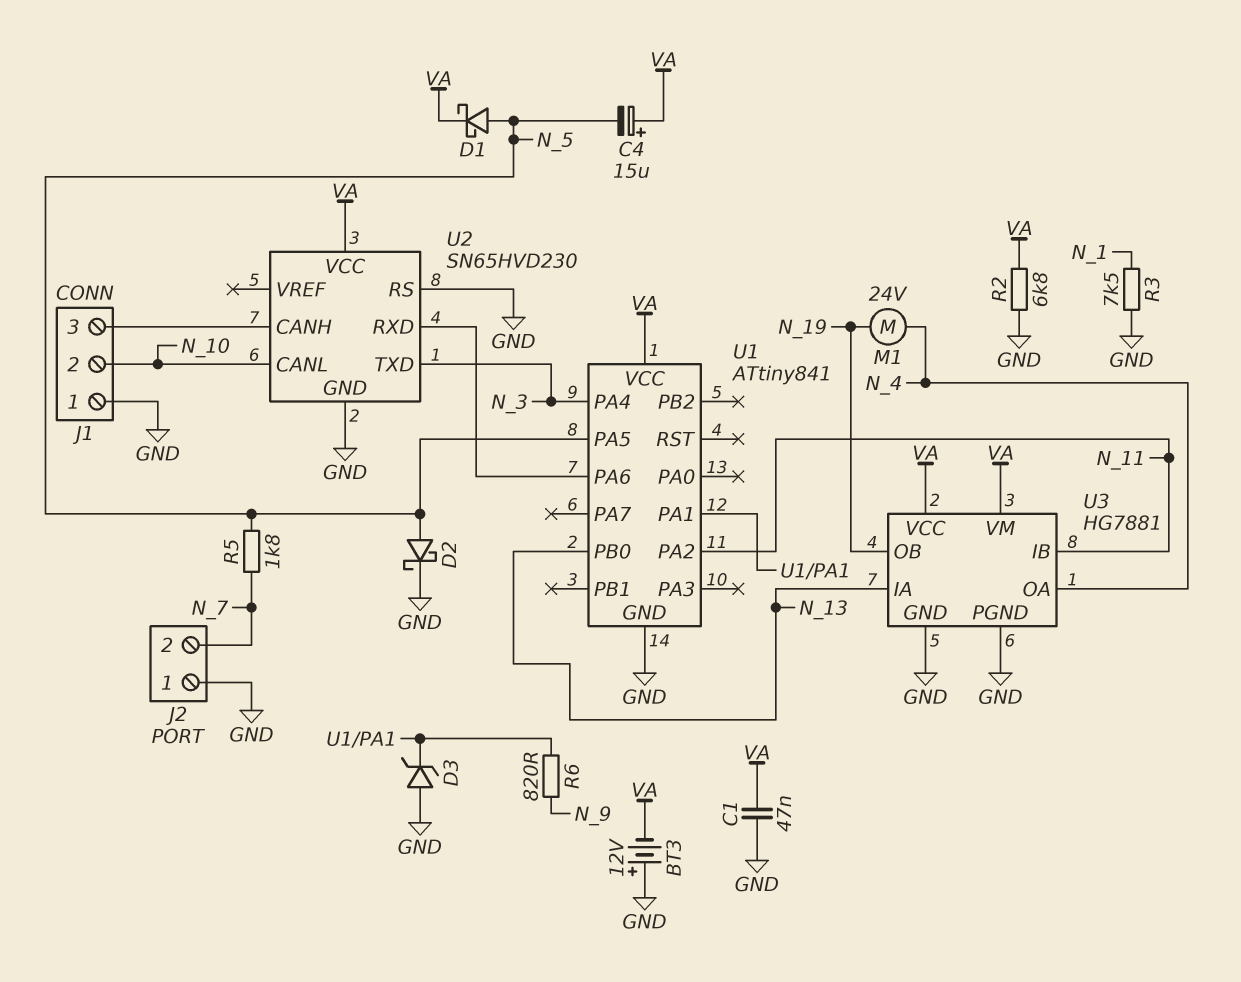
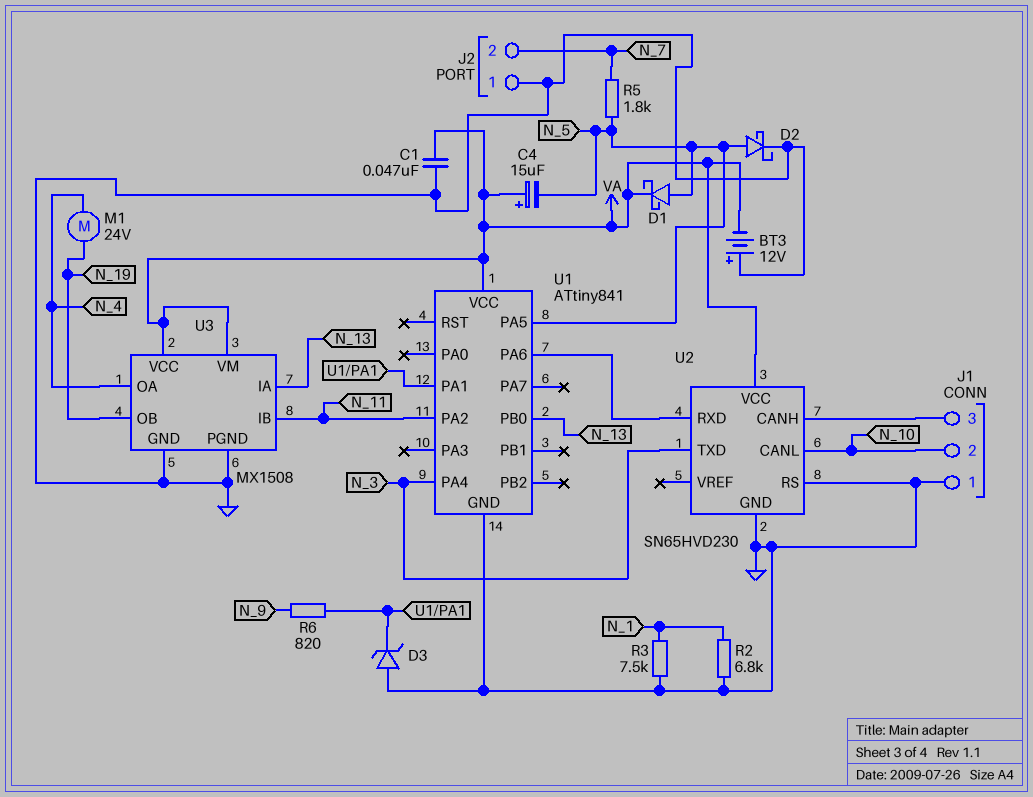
R2: 6.8k (GND, VA) -> 6.8k (GND, N_1)
U3: HG7881 -> MX1508

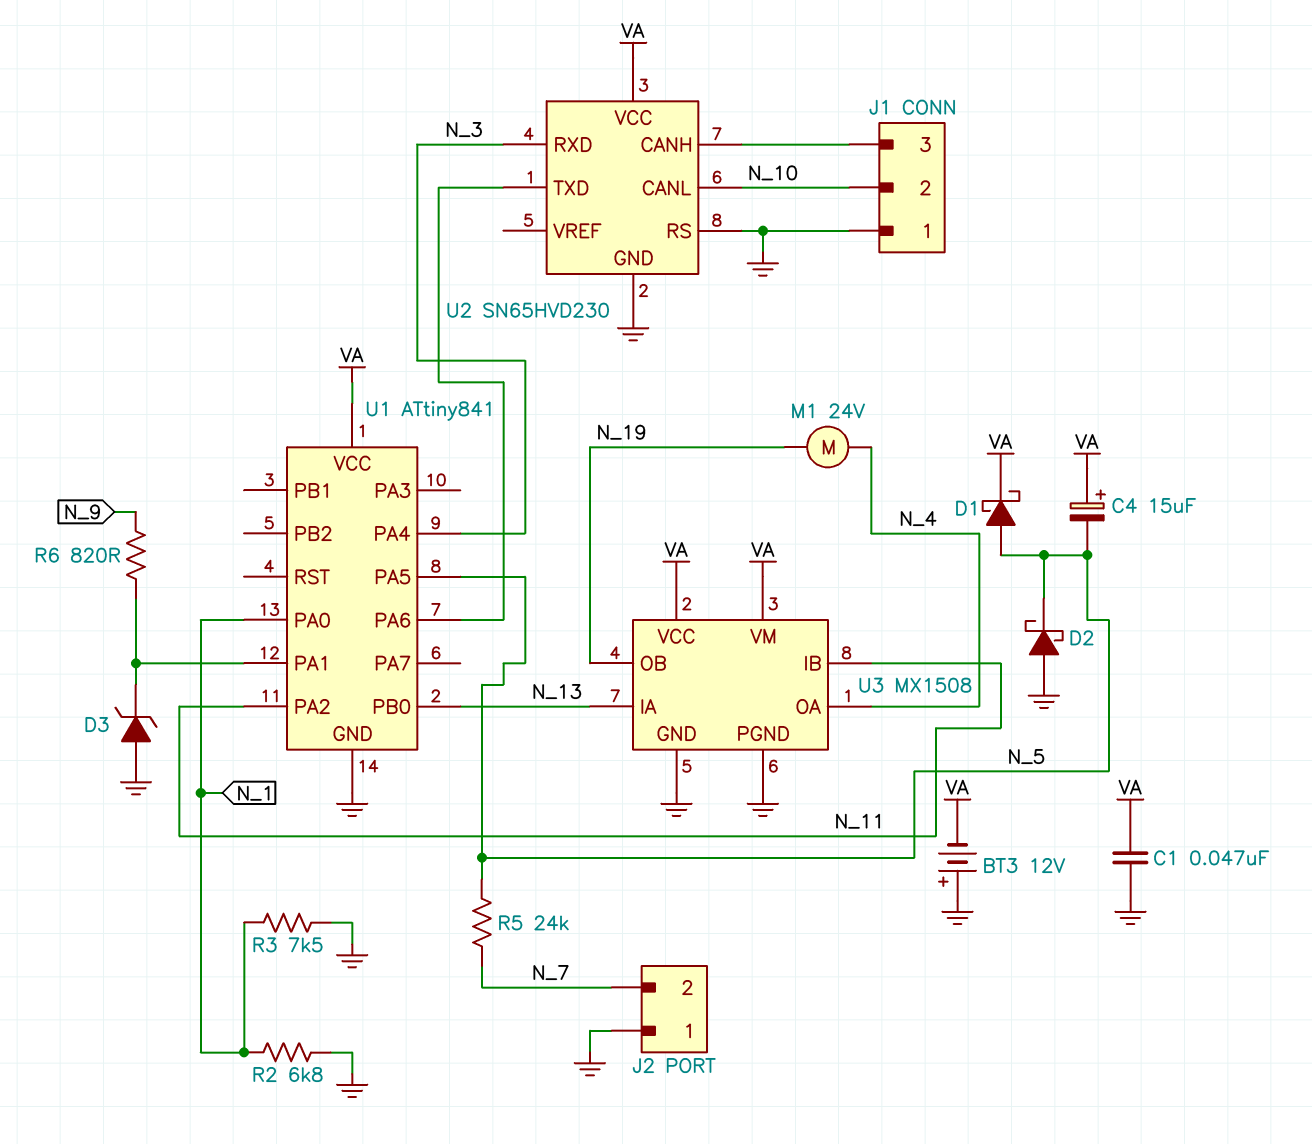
D2: schottky (A N_5, K GND) -> schottky (A GND, K N_5)
R5: 1.8k (N_5, N_7) -> 24k (N_5, N_7)
U1 pin PA0: none -> N_1
U2 pin RXD: U1/PA6 -> N_3
U2 pin TXD: N_3 -> U1/PA6

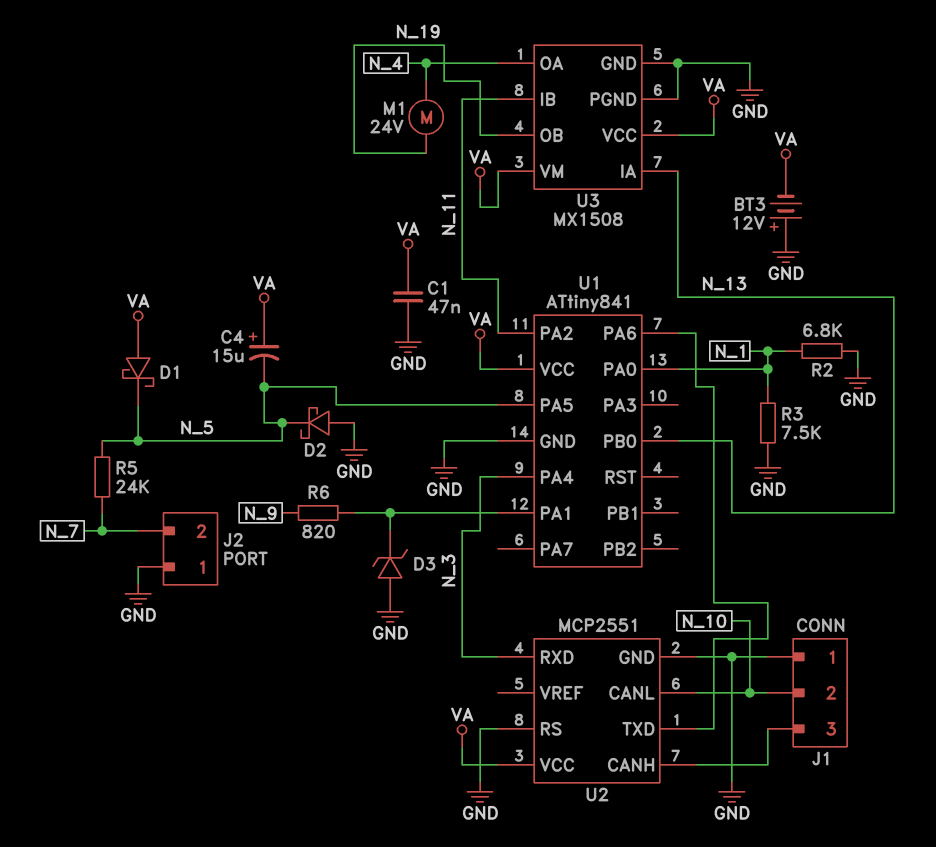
D1: schottky (A N_5, K VA) -> schottky (A VA, K N_5)
U2: SN65HVD230 -> MCP2551

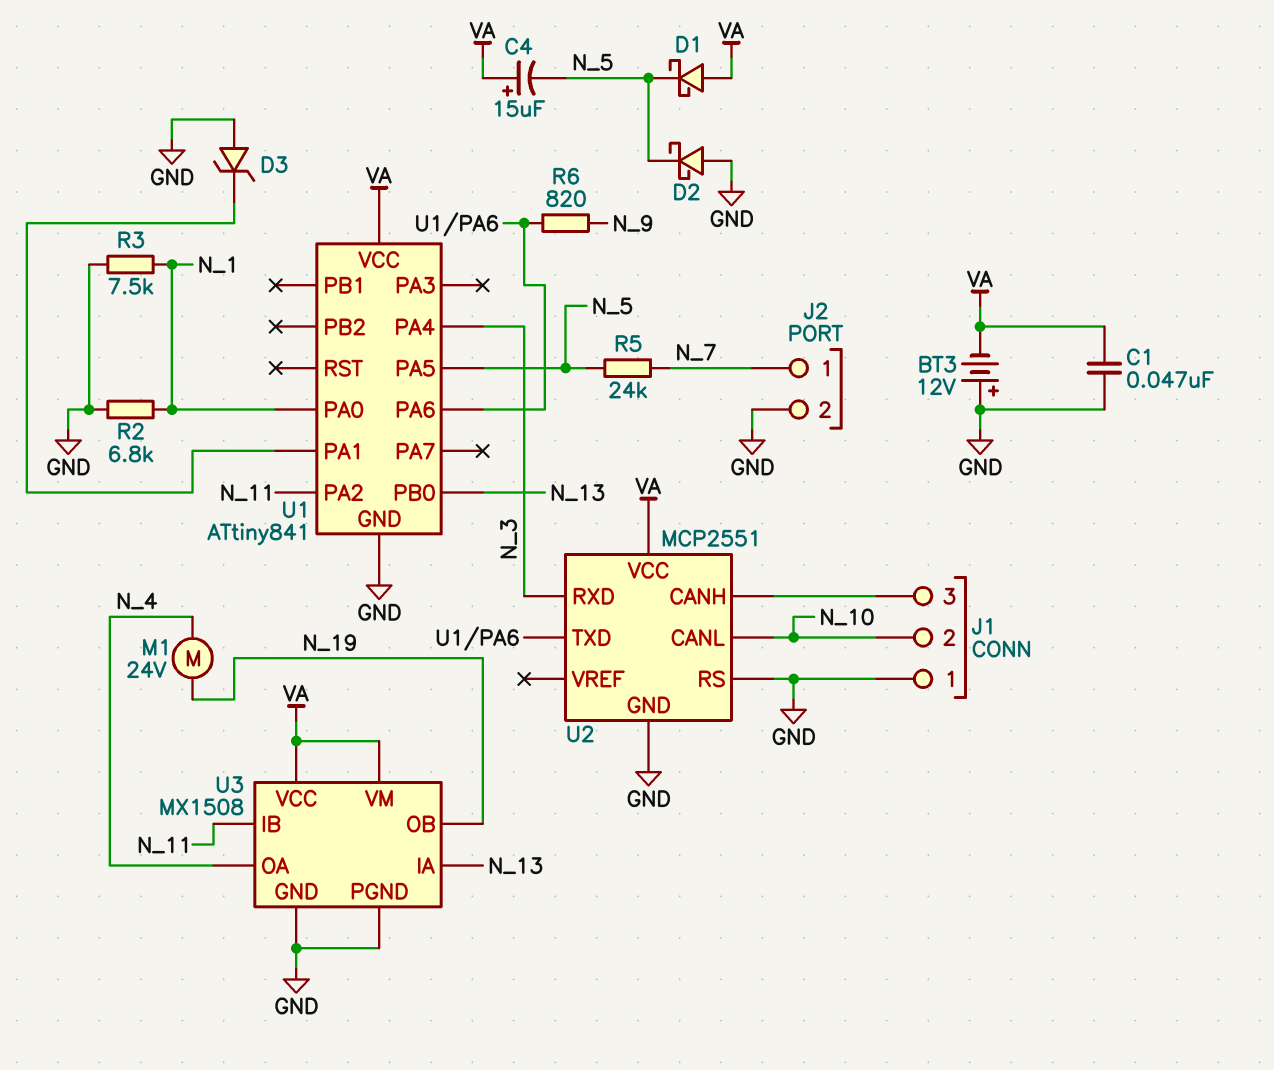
J2 pin 1: GND -> N_7
J2 pin 2: N_7 -> GND
R6: 820 (N_9, U1/PA1) -> 820 (N_9, U1/PA6)

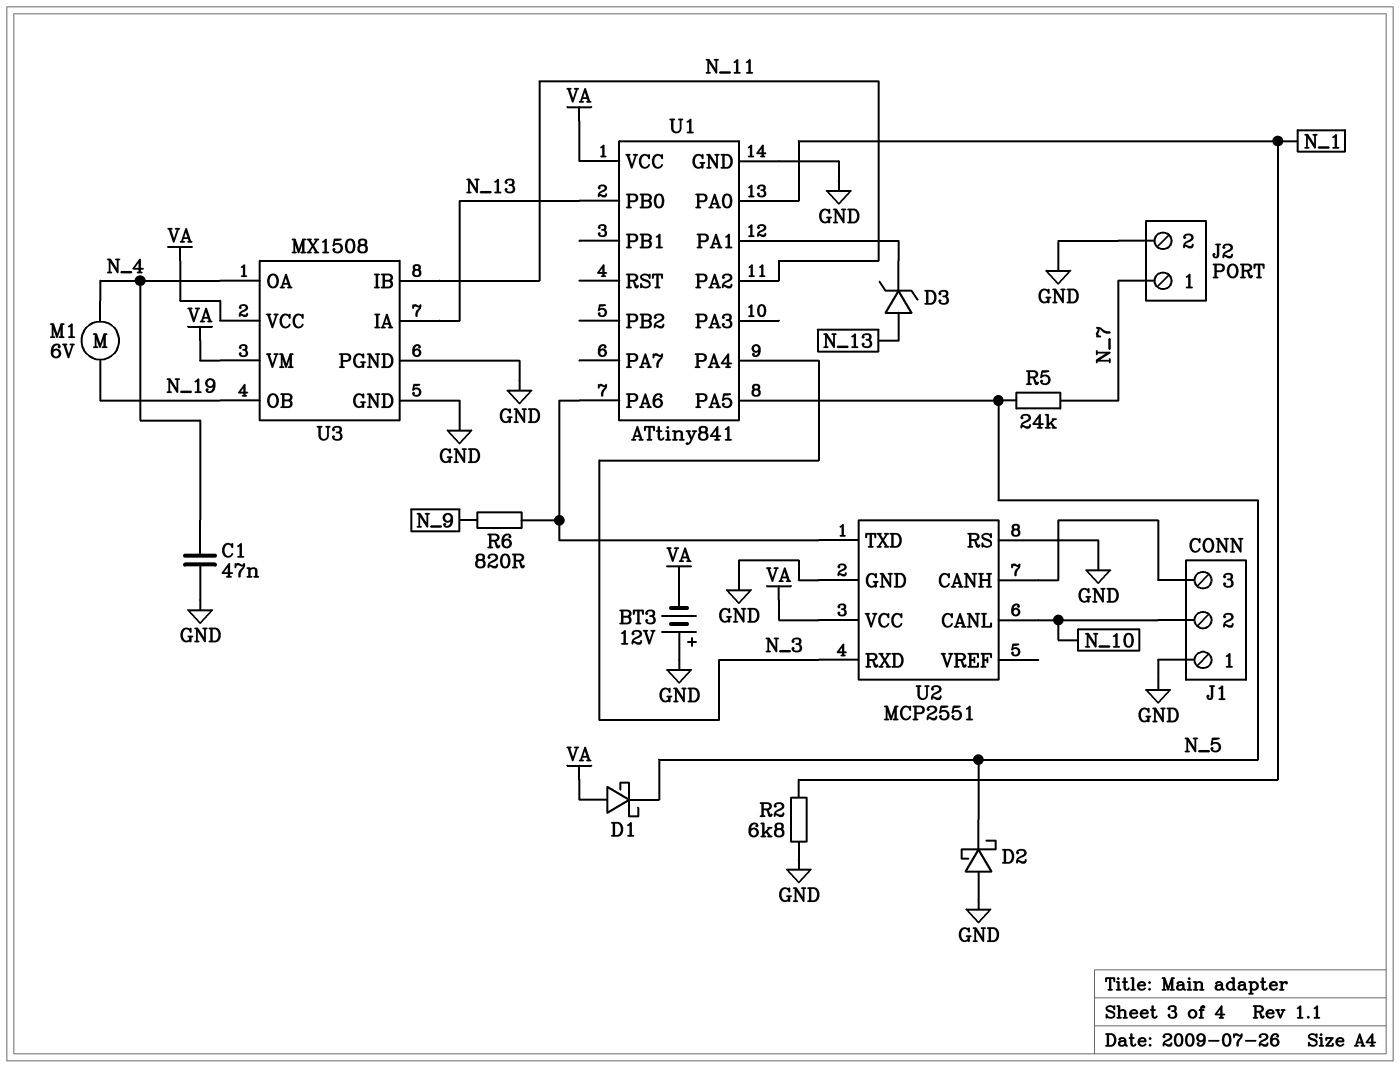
C1: 47nF (GND, VA) -> 47nF (GND, N_4)
C4: 15uF (plus VA, minus N_5) -> none
D3: zener (A GND, K U1/PA1) -> zener (A N_13, K U1/PA1)
M1: motor 24V (N_4, N_19) -> motor 6V (N_4, N_19)
R3: 7.5k (GND, N_1) -> none

